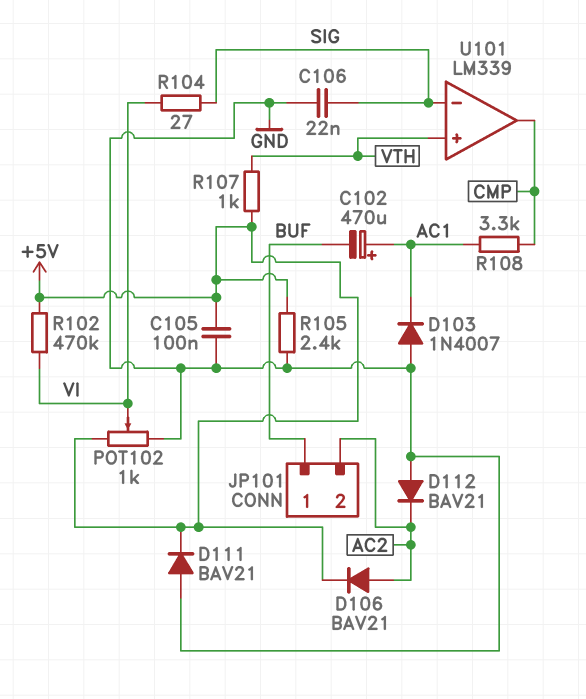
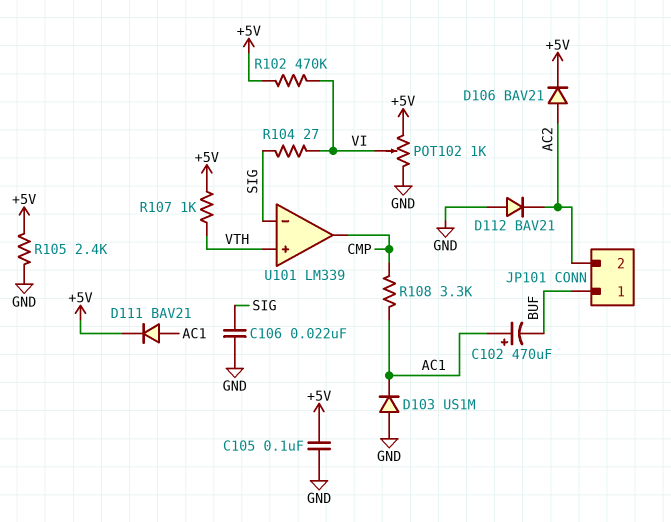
D103: diode 1N4007 (A GND, K AC1) -> diode US1M (A GND, K AC1)
D111: diode BAV21 (A GND, K +5V) -> diode BAV21 (A AC1, K +5V)

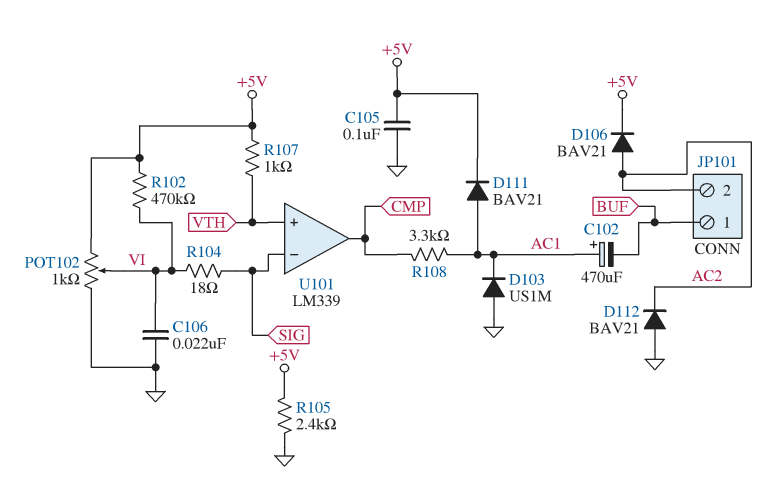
C106: 22nF (GND, SIG) -> 22nF (GND, VI)
R104: 27 (SIG, VI) -> 18 (SIG, VI)

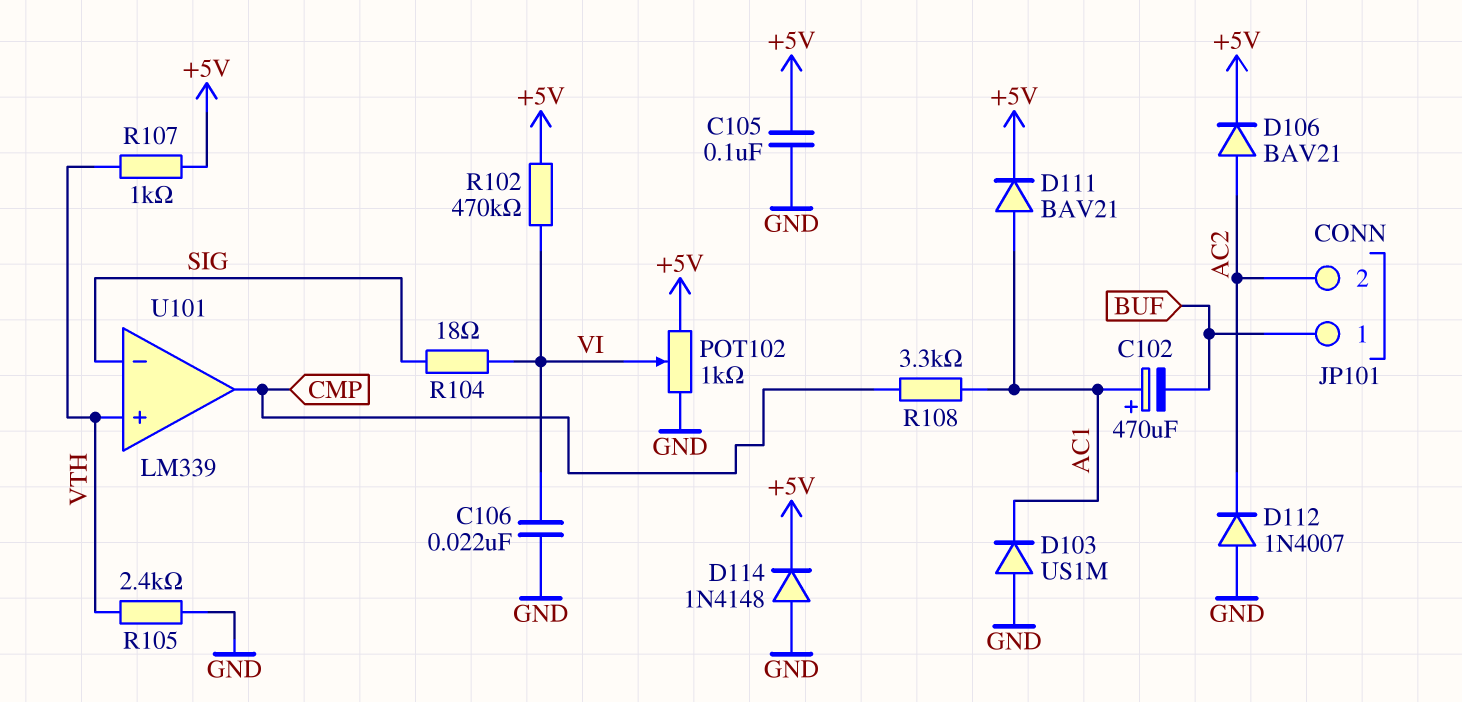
D112: diode BAV21 (A GND, K AC2) -> diode 1N4007 (A GND, K AC2)
D114: none -> diode 1N4148 (A GND, K +5V)
R105: 2.4k (+5V, GND) -> 2.4k (GND, VTH)

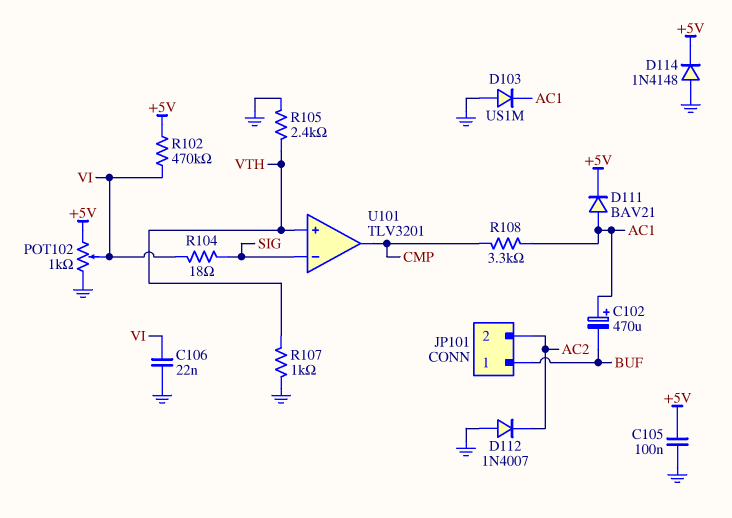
D106: diode BAV21 (A AC2, K +5V) -> none
R107: 1k (+5V, VTH) -> 1k (GND, VTH)
U101: LM339 -> TLV3201

